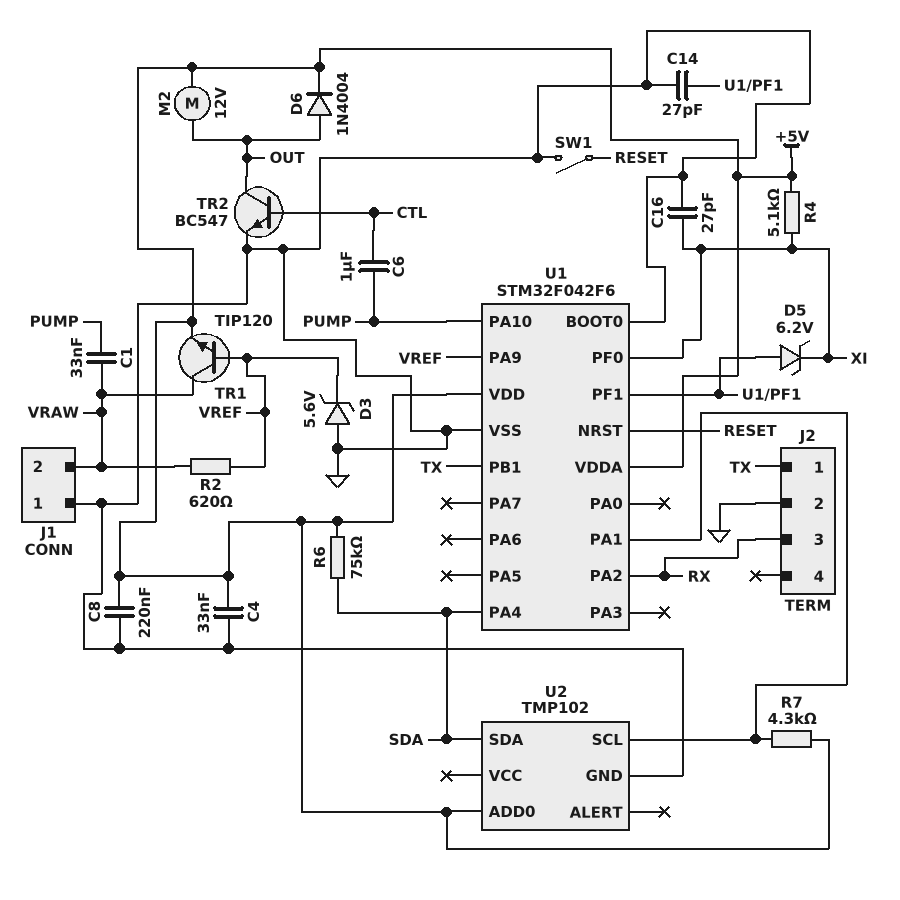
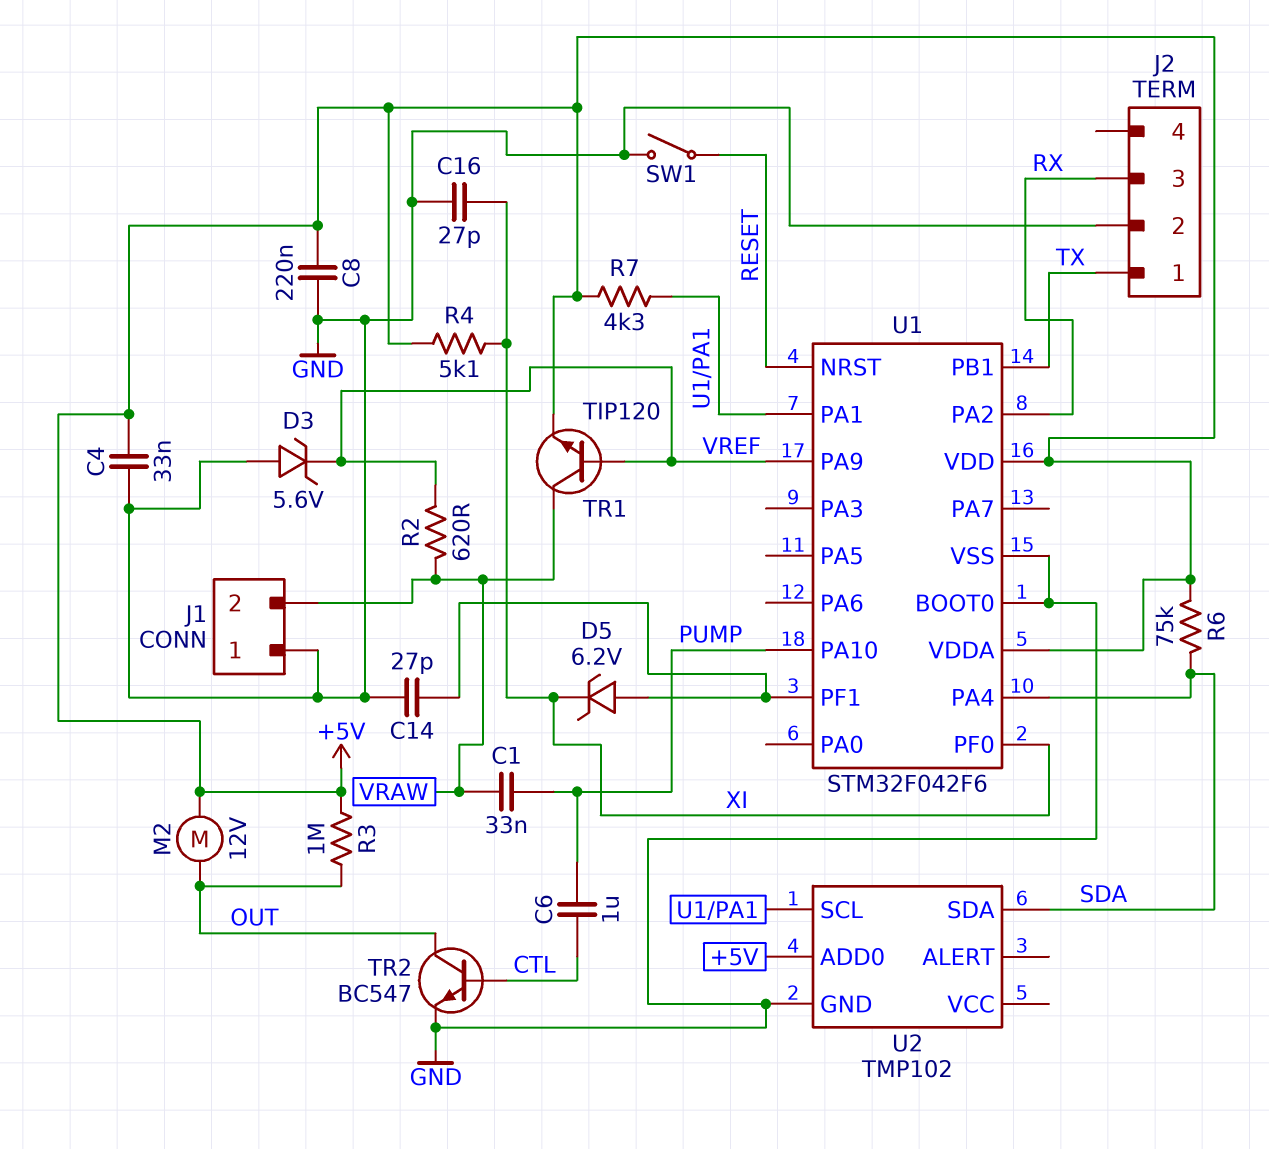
D6: diode 1N4004 (A OUT, K +5V) -> none
R3: none -> 1M (+5V, OUT)

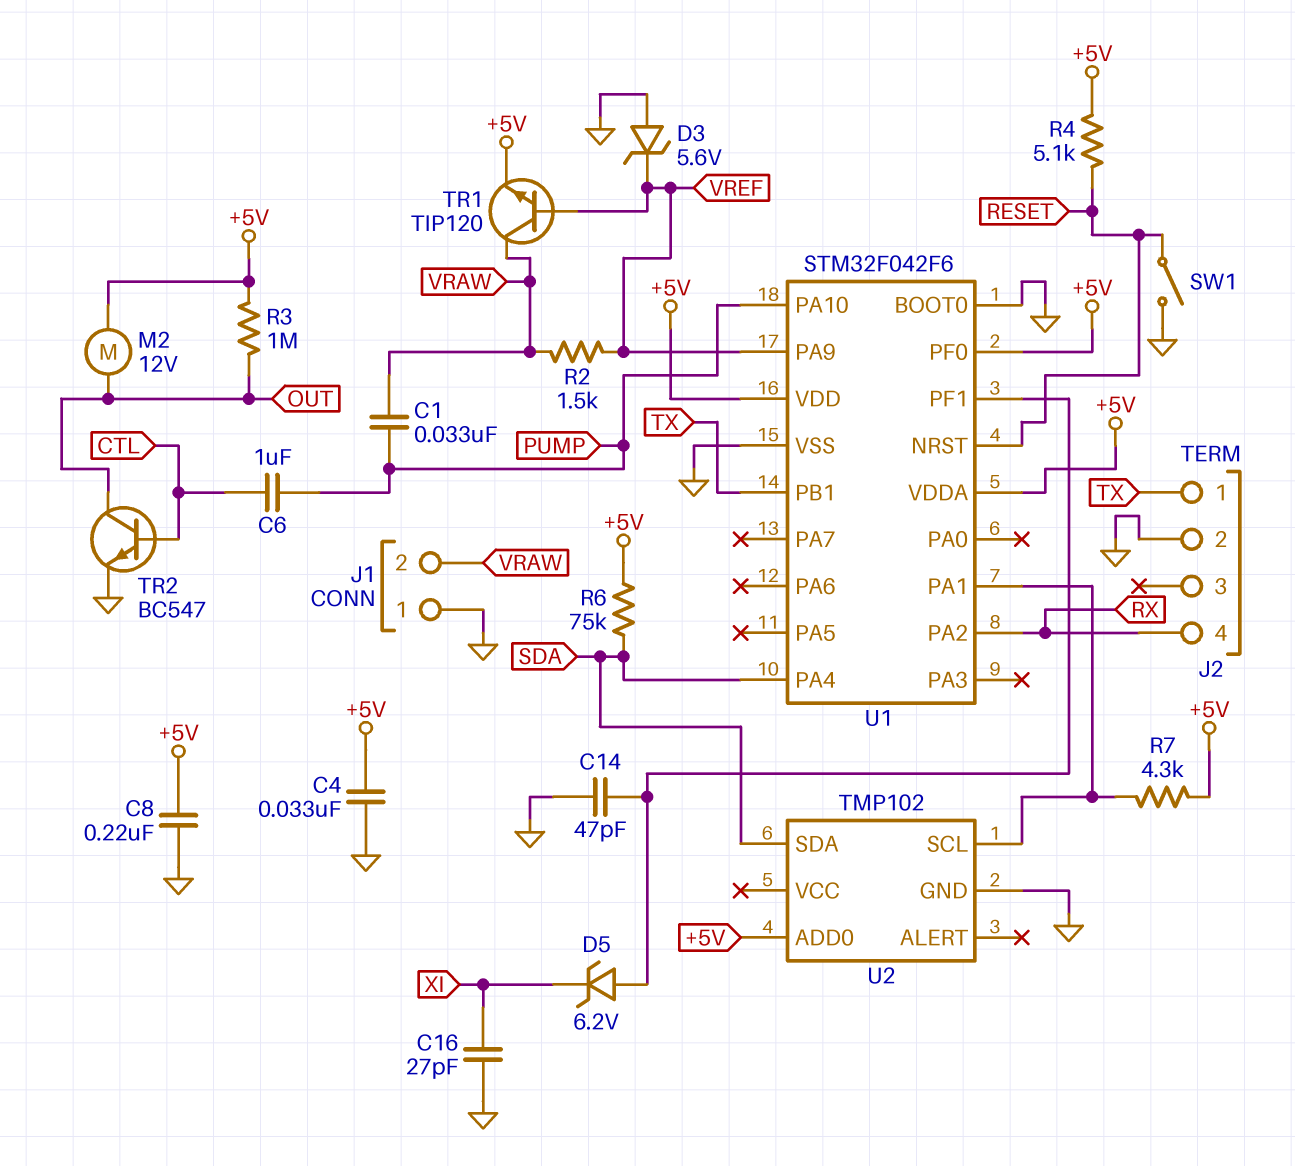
C14: 27pF (GND, U1/PF1) -> 47pF (GND, U1/PF1)
J2 pin 3: RX -> none
J2 pin 4: none -> RX
R2: 620 (VRAW, VREF) -> 1.5k (VRAW, VREF)
R4: 5.1k (+5V, XI) -> 5.1k (+5V, RESET)
U1 pin PF0: XI -> +5V

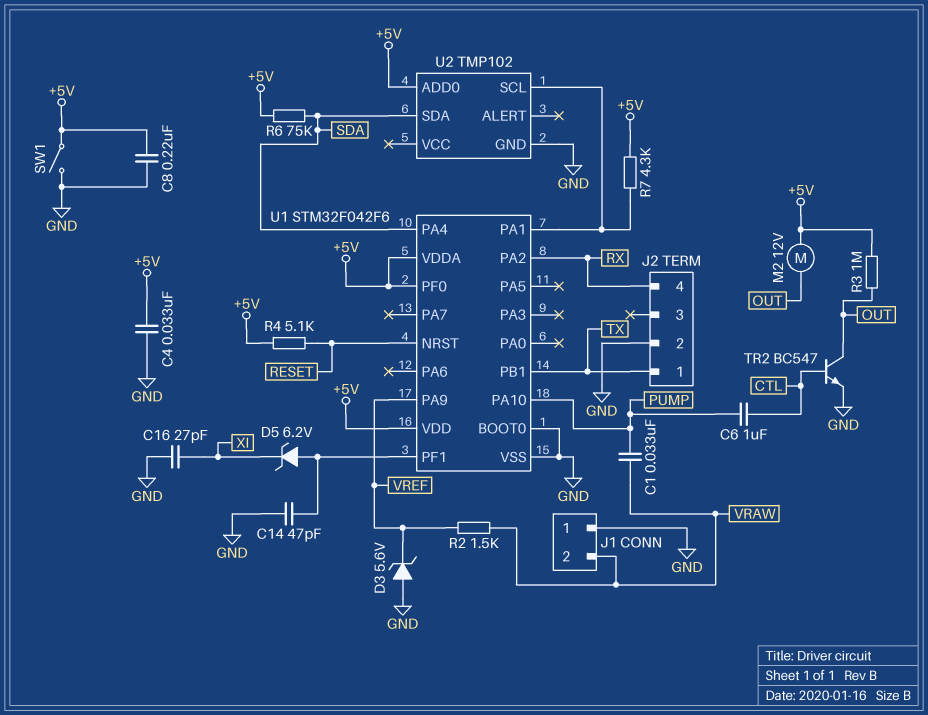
SW1: switch (GND, RESET) -> switch (+5V, GND)
TR1: NPN TIP120 (B VREF, C VRAW, E +5V) -> none

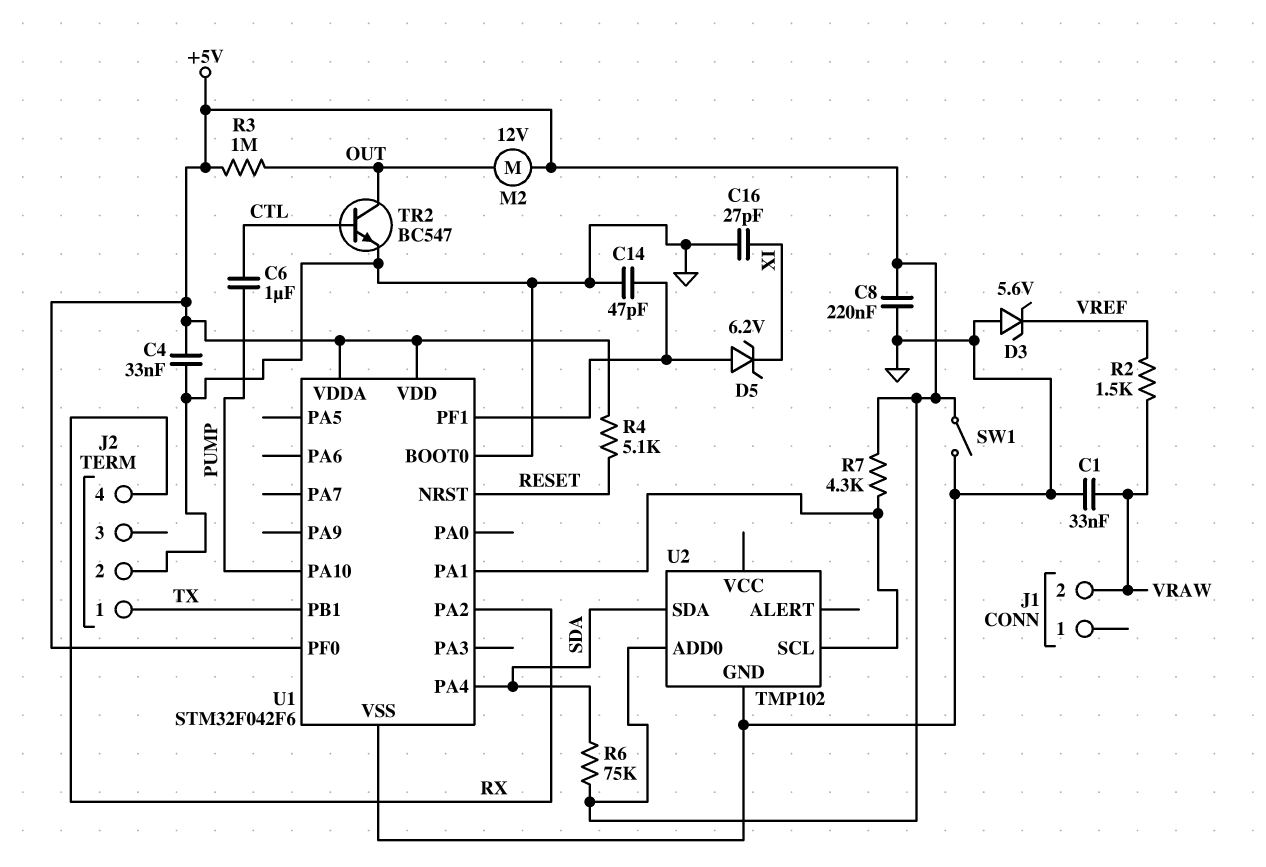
C1: 33nF (PUMP, VRAW) -> 33nF (GND, VRAW)
J1 pin 1: GND -> none
U1 pin PA9: VREF -> none

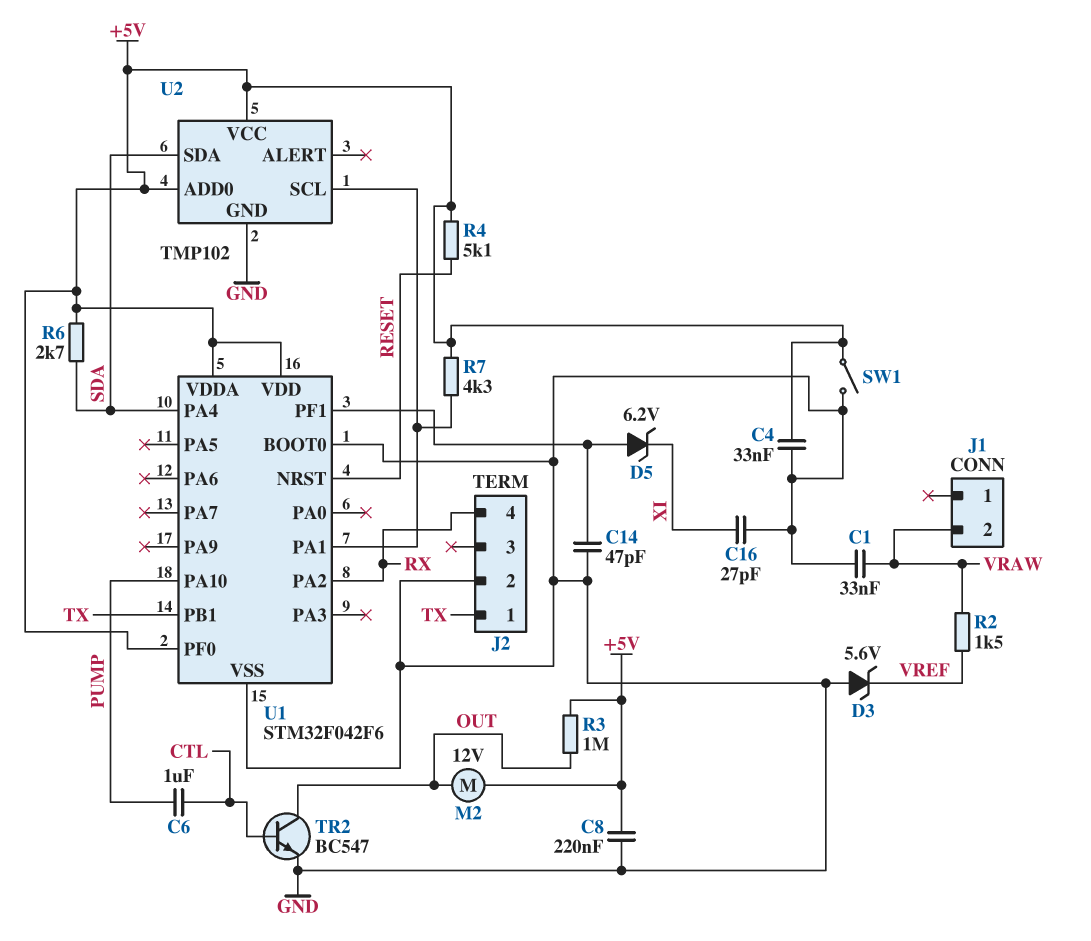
R6: 75k (+5V, SDA) -> 2.7k (+5V, SDA)
U2 pin VCC: none -> +5V

